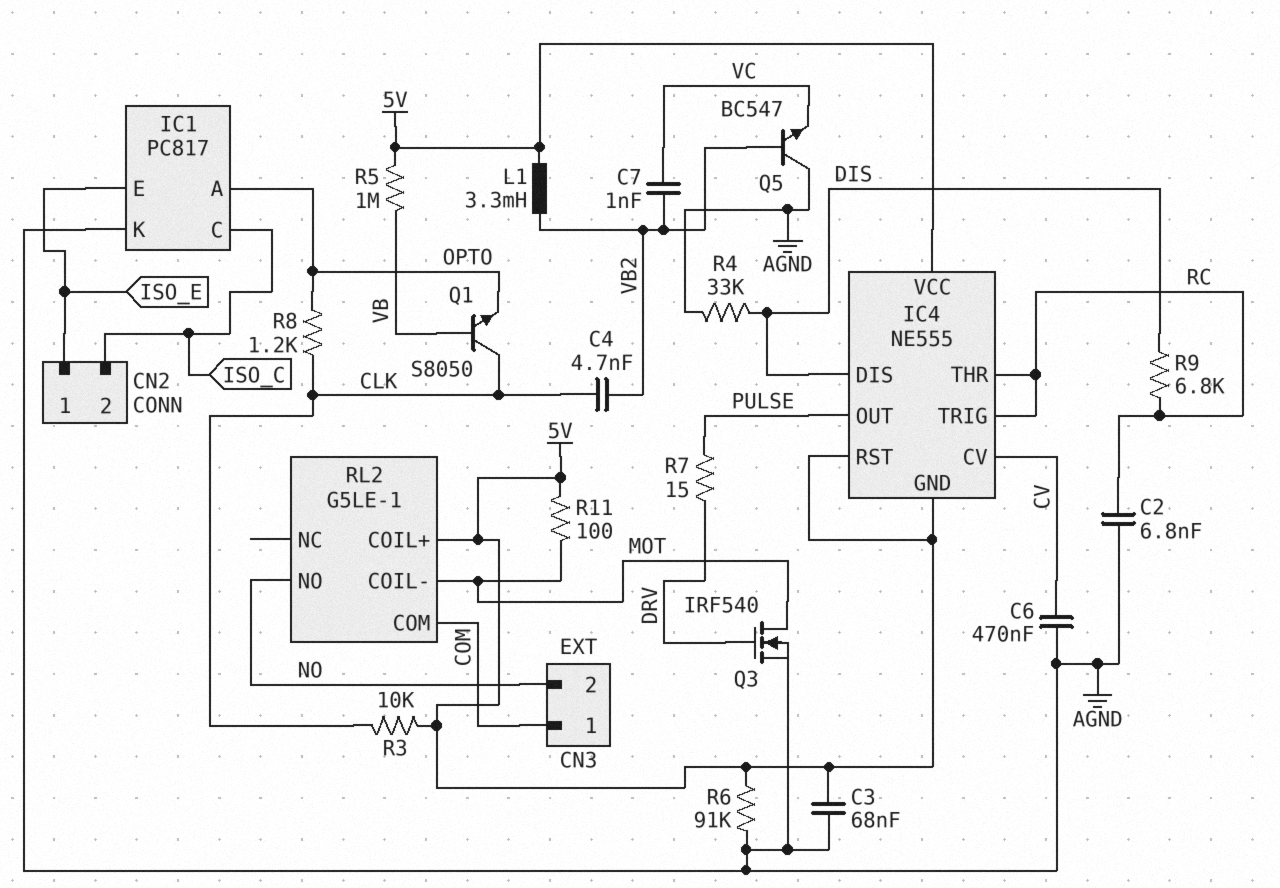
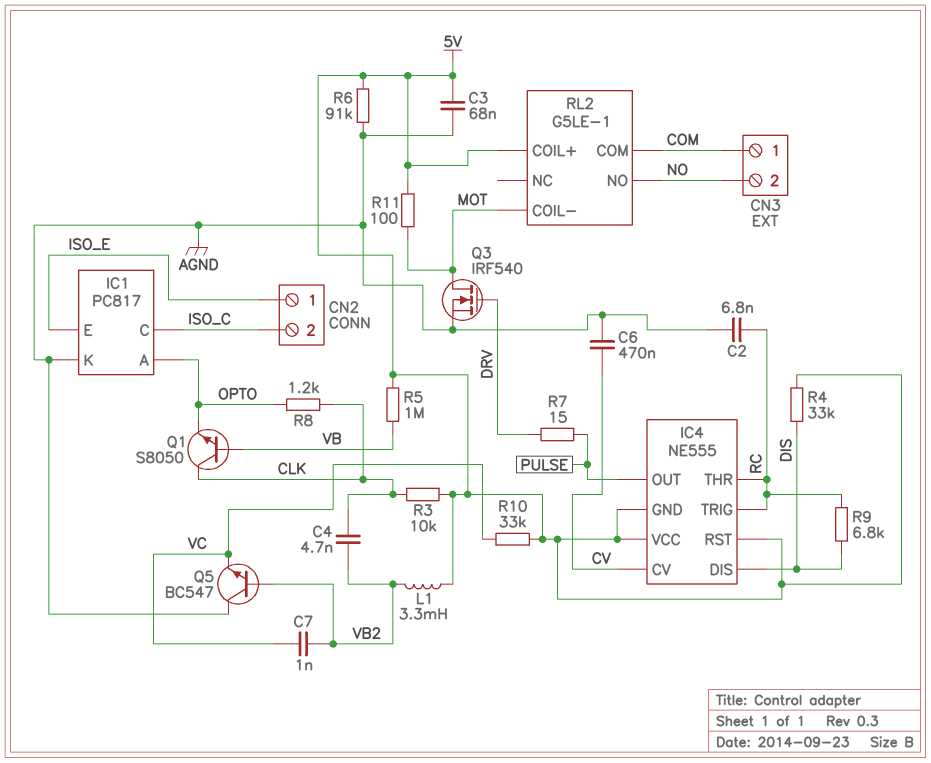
R4: 33k (AGND, DIS) -> 33k (5V, DIS)
R10: none -> 33k (5V, VC)

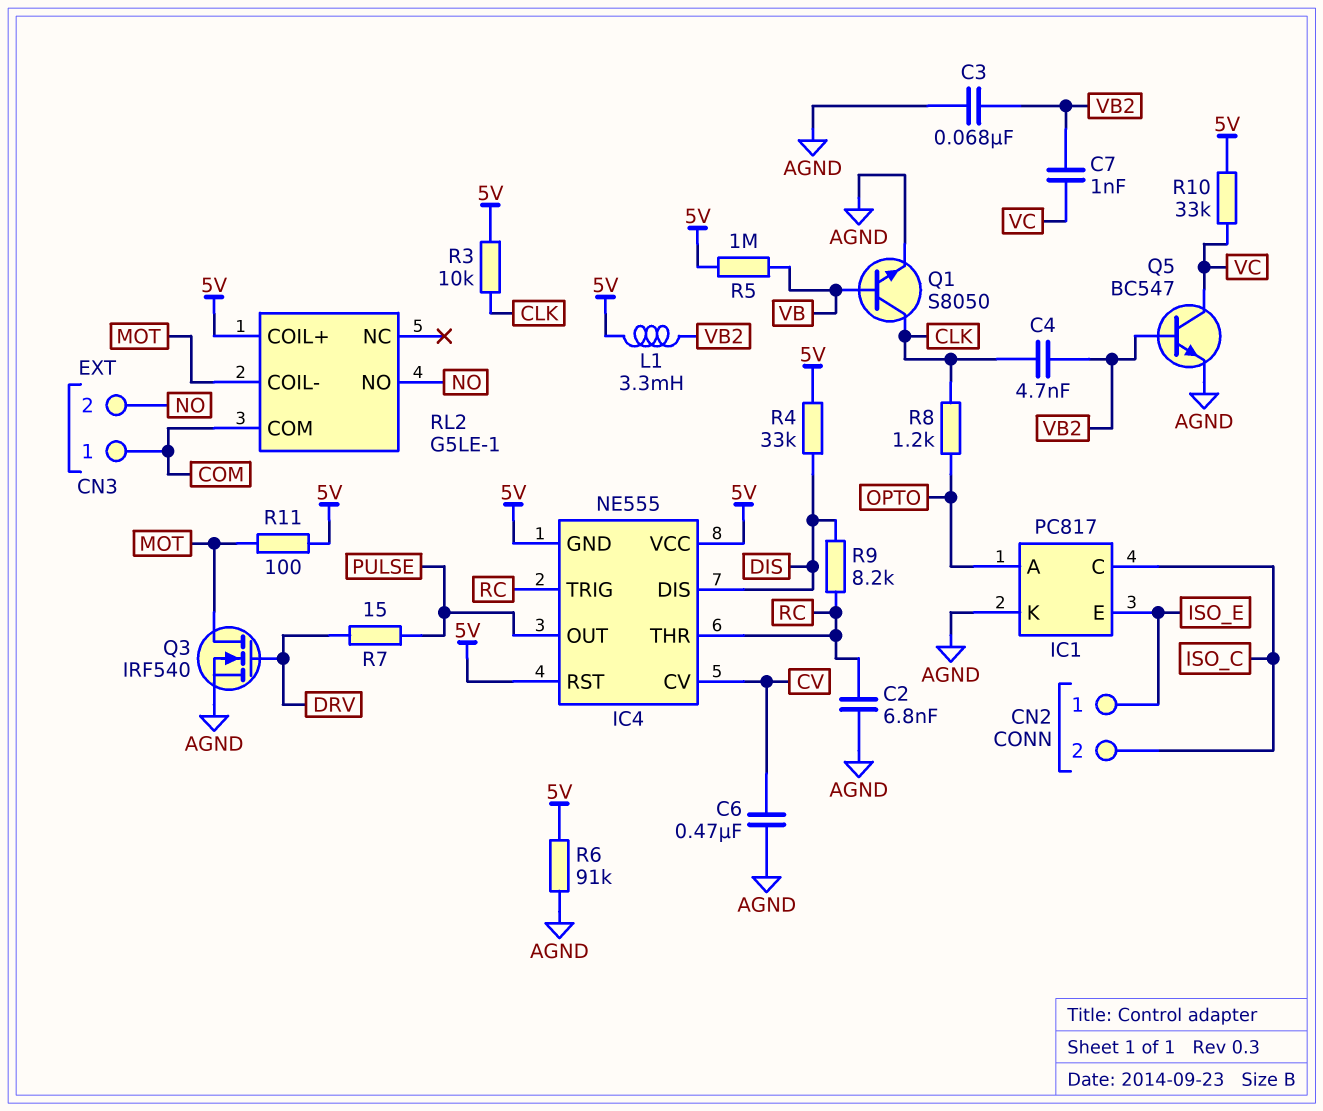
C3: 68nF (5V, AGND) -> 68nF (AGND, VB2)
Q1: NPN S8050 (B VB, C CLK, E OPTO) -> NPN S8050 (B VB, C CLK, E AGND)
Q5: NPN BC547 (B VB2, C AGND, E VC) -> NPN BC547 (B VB2, C VC, E AGND)
R9: 6.8k (DIS, RC) -> 8.2k (DIS, RC)

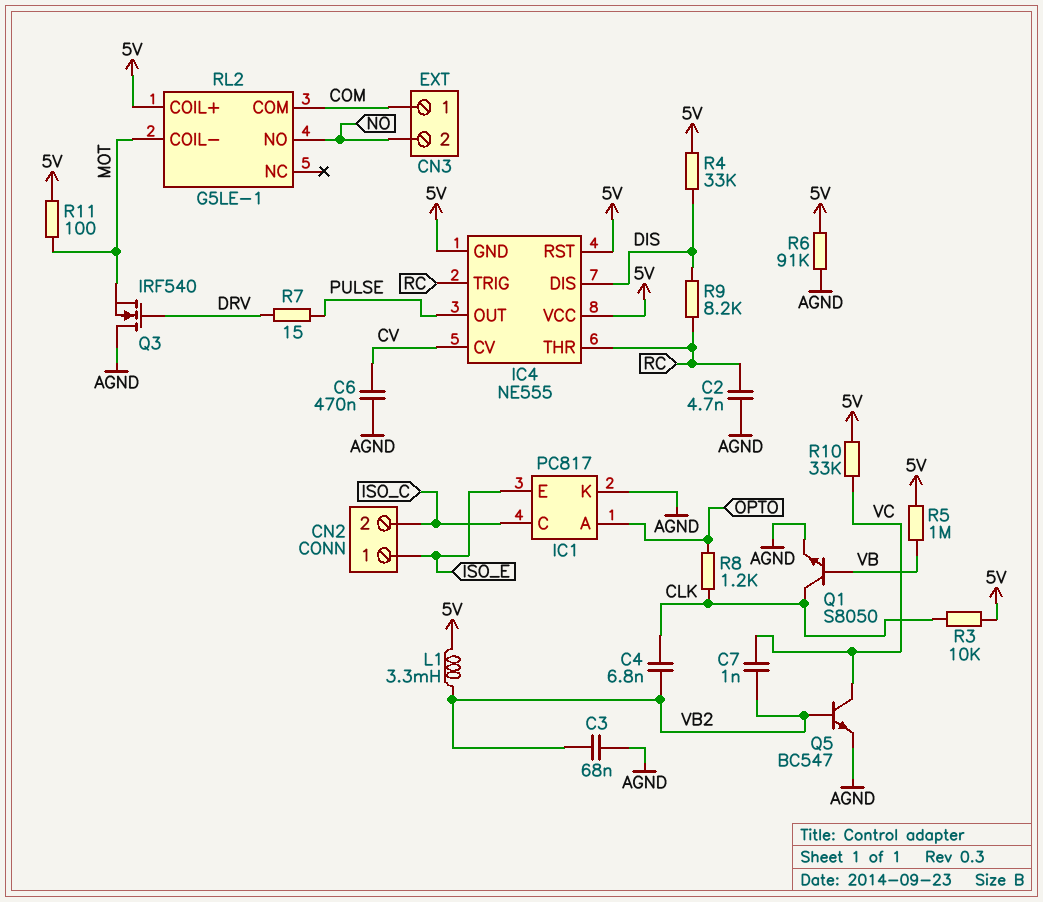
C2: 6.8nF (AGND, RC) -> 4.7nF (AGND, RC)
C4: 4.7nF (CLK, VB2) -> 6.8nF (CLK, VB2)
Q3: NMOS IRF540 (G DRV, D MOT, S AGND) -> NMOS IRF540 (G DRV, D AGND, S MOT)

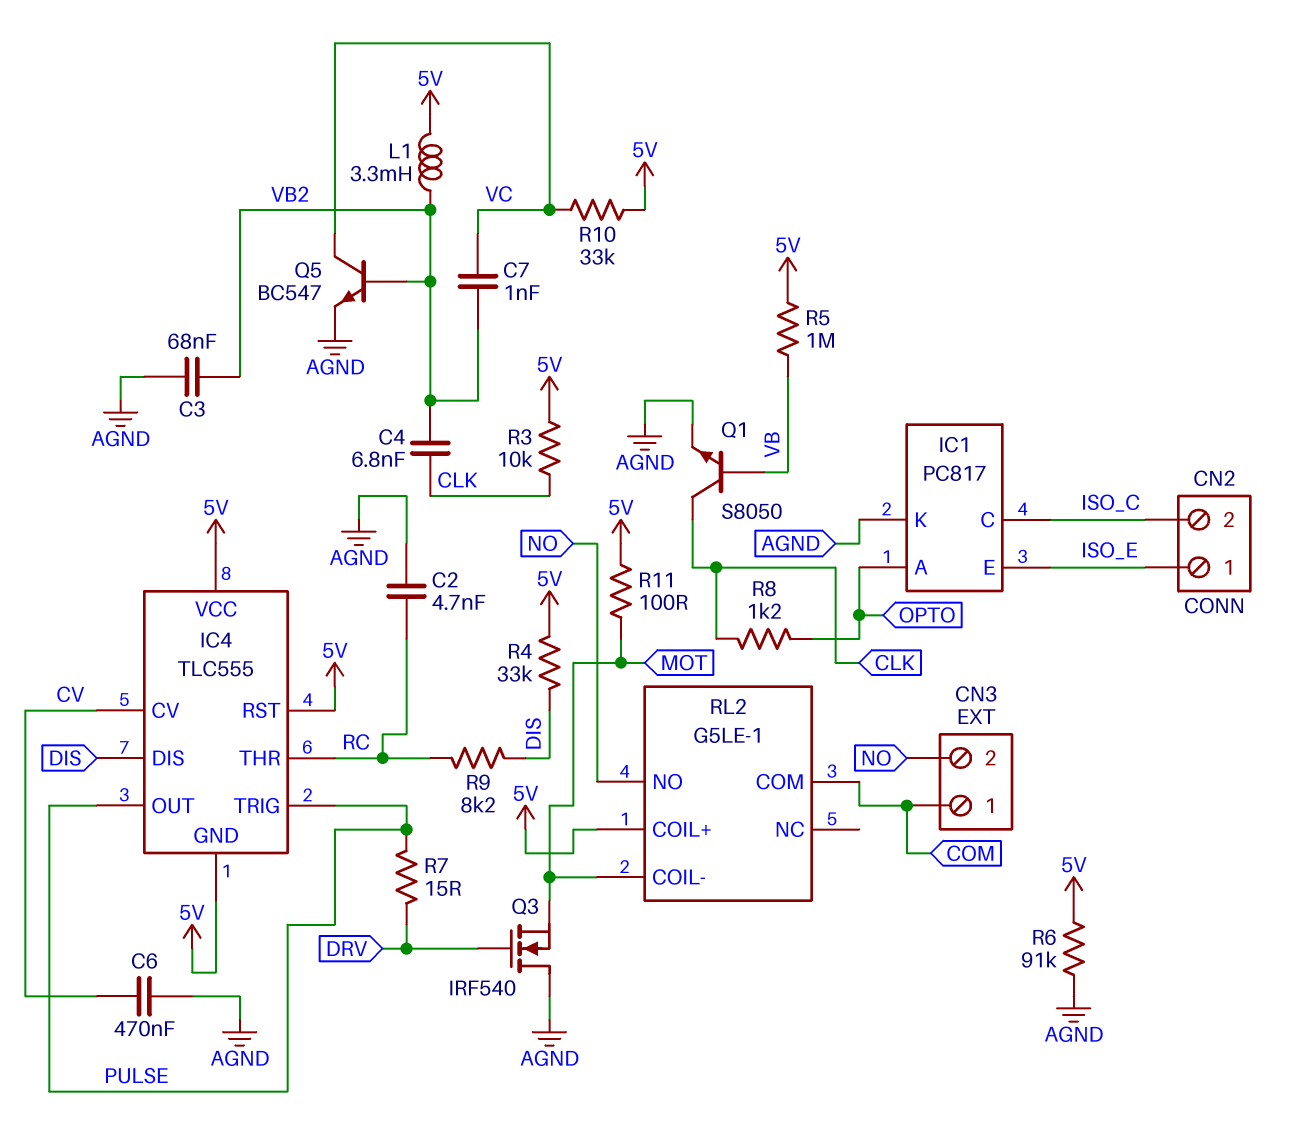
IC4: NE555 -> TLC555
IC4 pin TRIG: RC -> PULSE

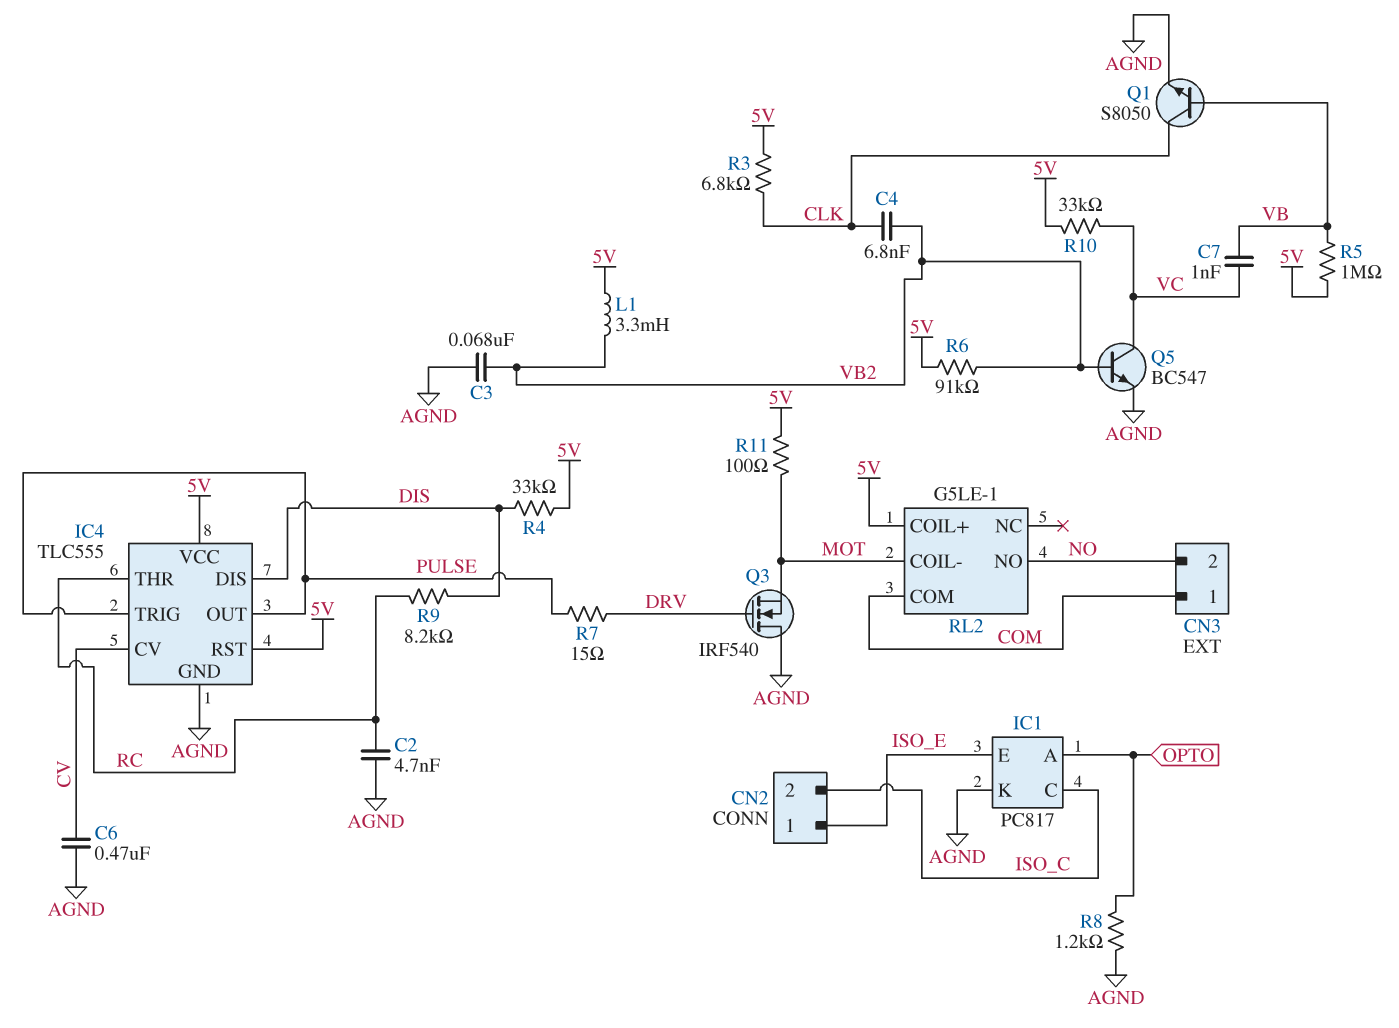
C7: 1nF (VB2, VC) -> 1nF (VB, VC)
IC4 pin GND: 5V -> AGND
R3: 10k (5V, CLK) -> 6.8k (5V, CLK)
R6: 91k (5V, AGND) -> 91k (5V, VB2)
R8: 1.2k (CLK, OPTO) -> 1.2k (AGND, OPTO)

